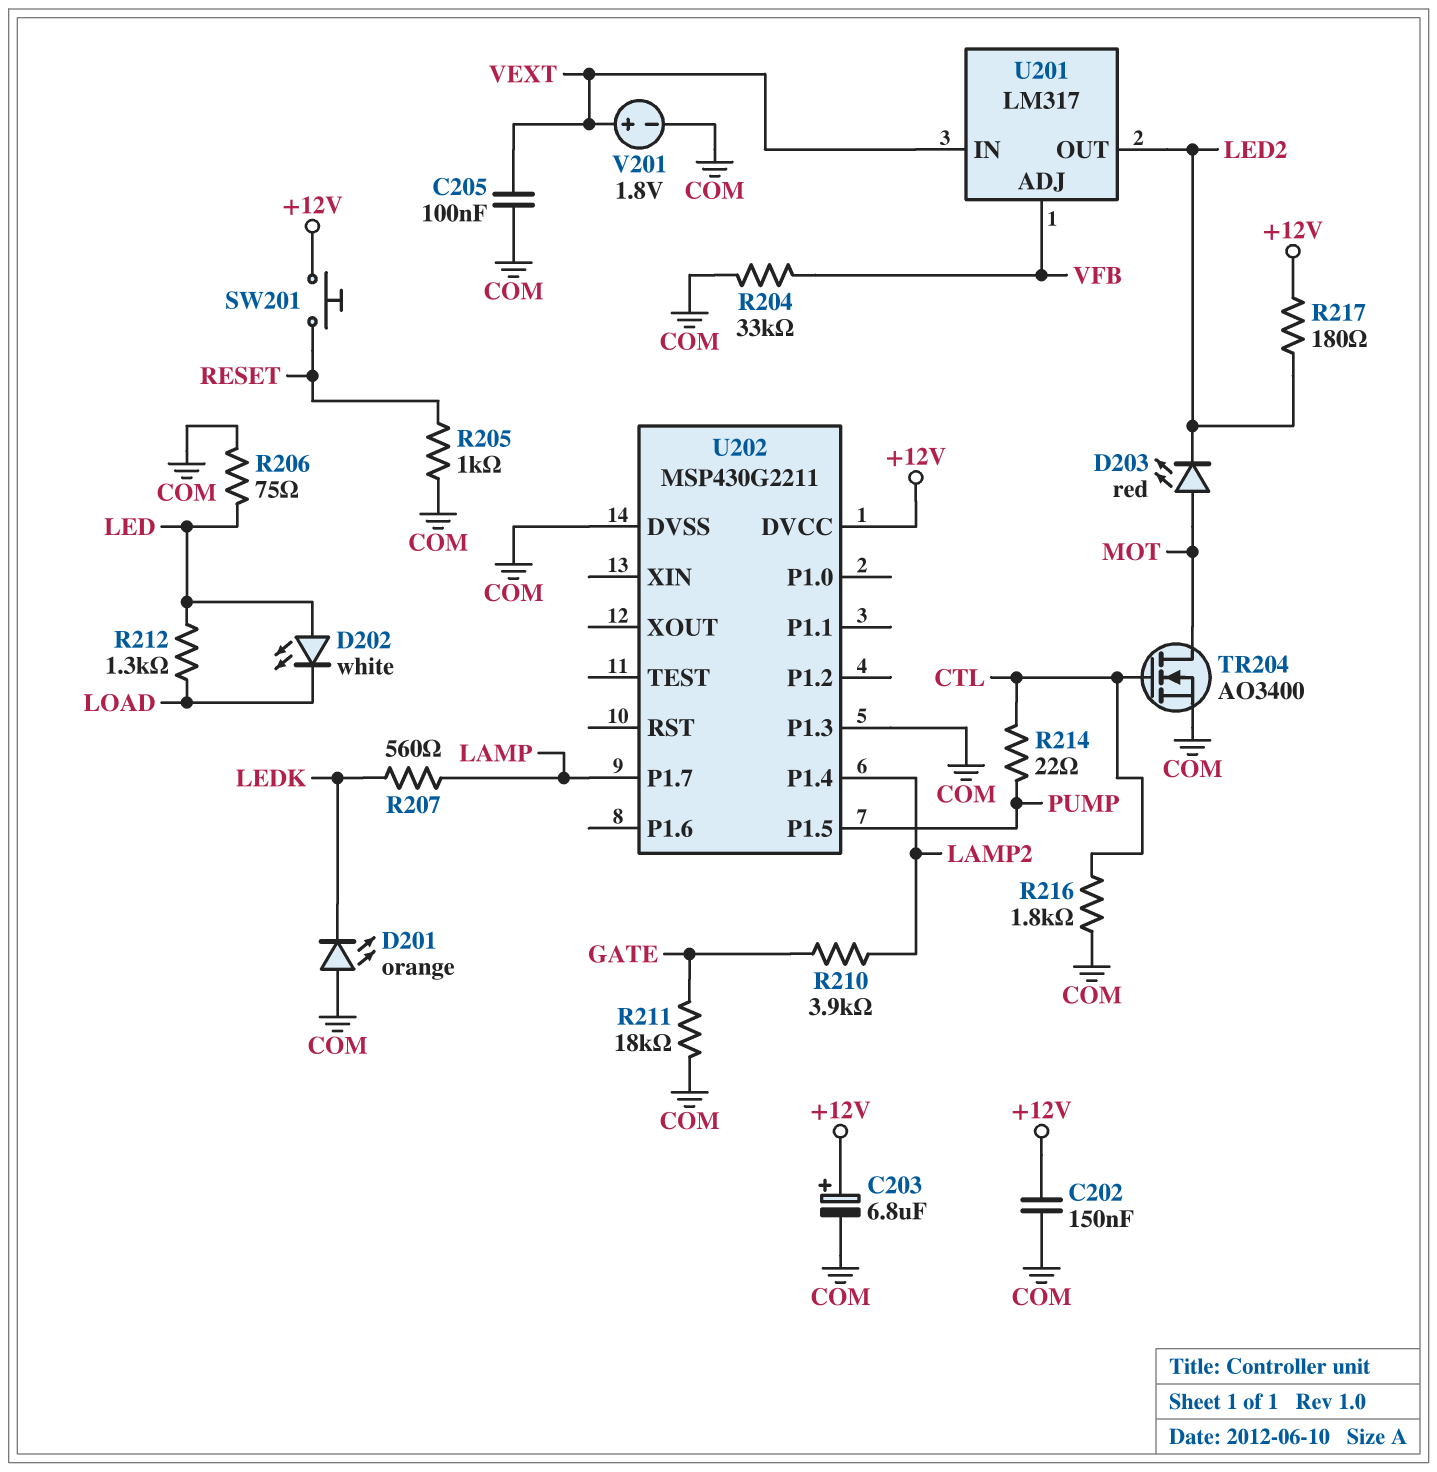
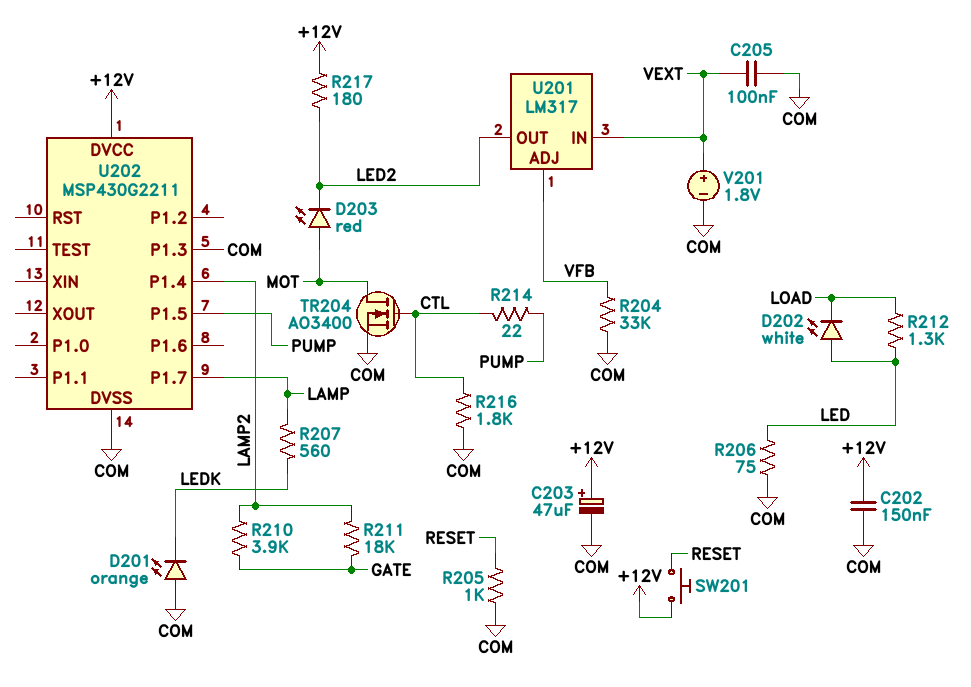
C203: 6.8uF (plus +12V, minus COM) -> 47uF (plus +12V, minus COM)
R211: 18k (COM, GATE) -> 18k (GATE, LAMP2)

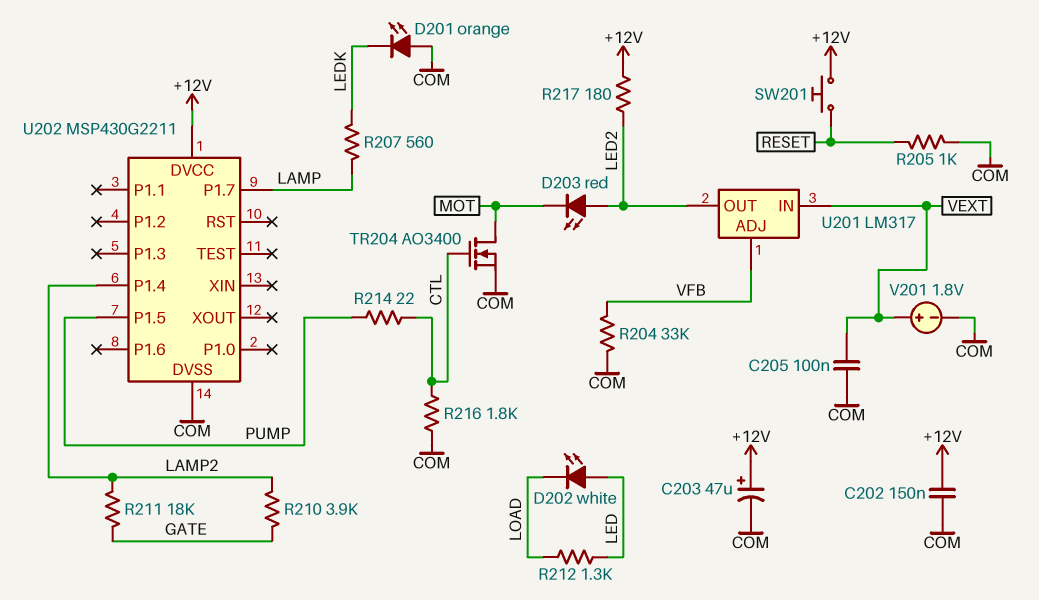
D203: LED red (A MOT, K LED2) -> LED red (A LED2, K MOT)
R206: 75 (COM, LED) -> none
U202 pin P1.3: COM -> none

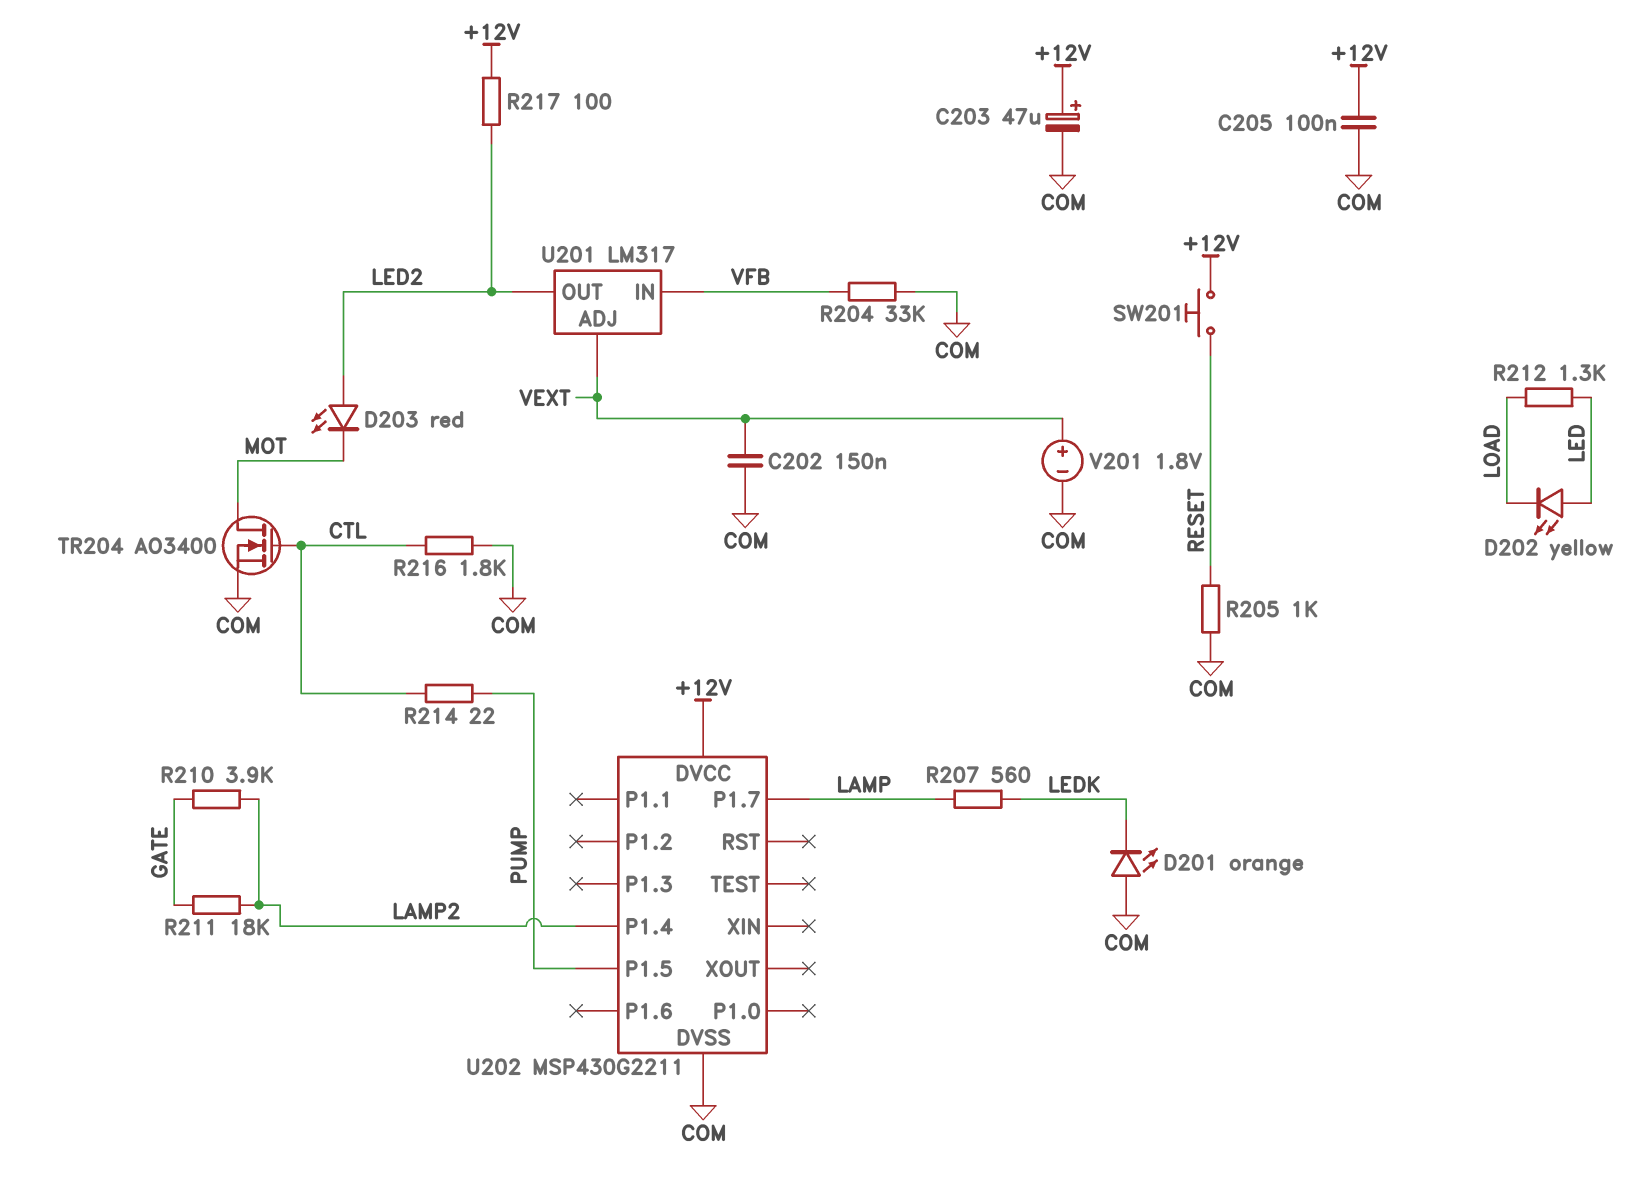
C202: 150nF (+12V, COM) -> 150nF (COM, VEXT)
C205: 100nF (COM, VEXT) -> 100nF (+12V, COM)
D202: LED white (A LED, K LOAD) -> LED yellow (A LED, K LOAD)
R217: 180 (+12V, LED2) -> 100 (+12V, LED2)
U201 pin ADJ: VFB -> VEXT
U201 pin IN: VEXT -> VFB

